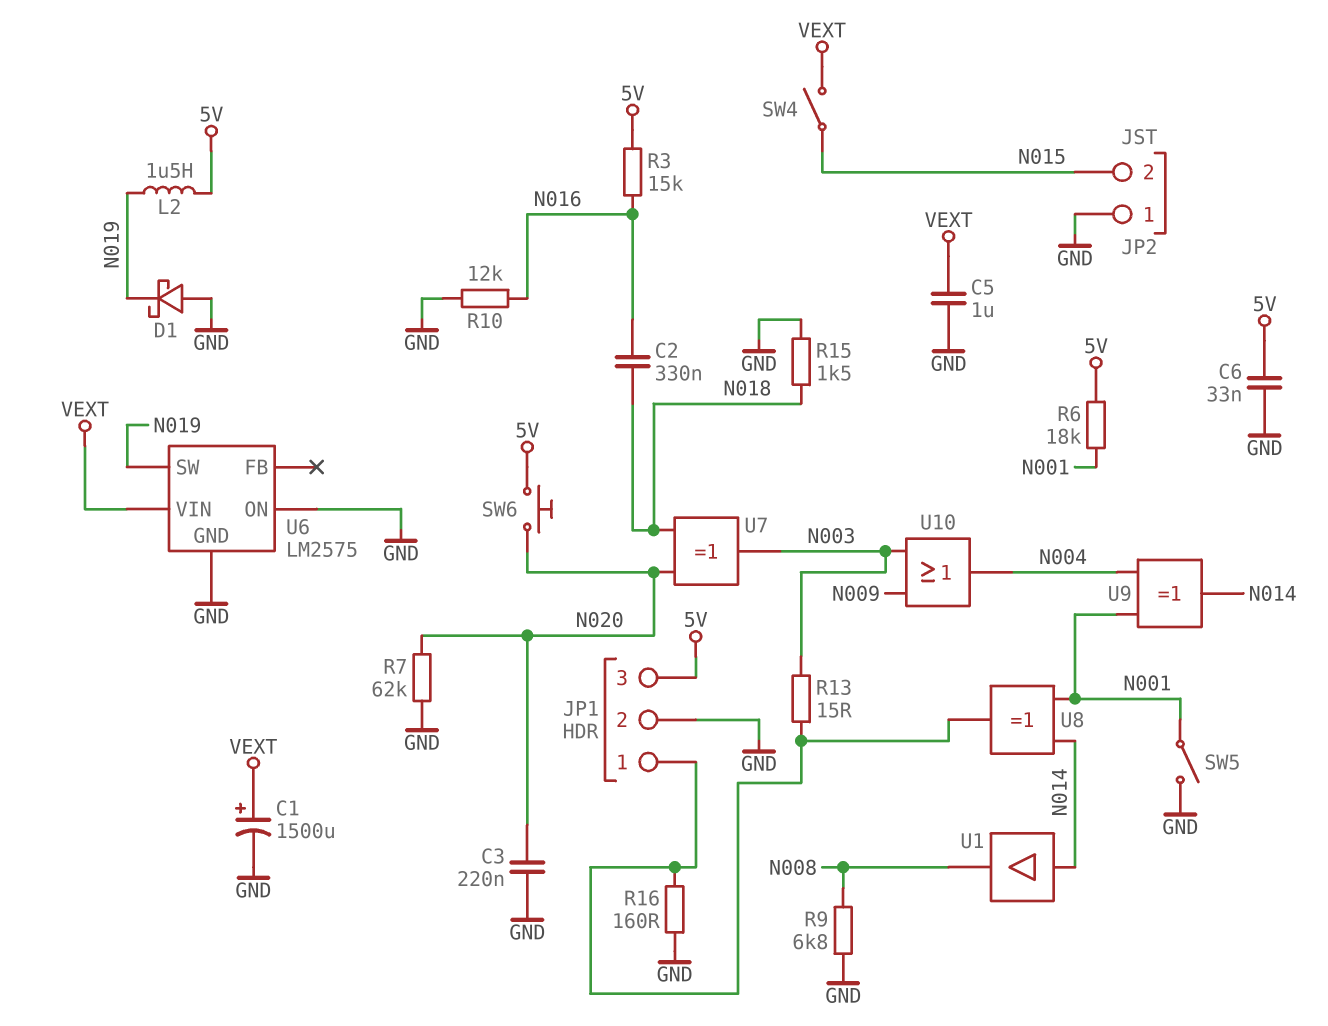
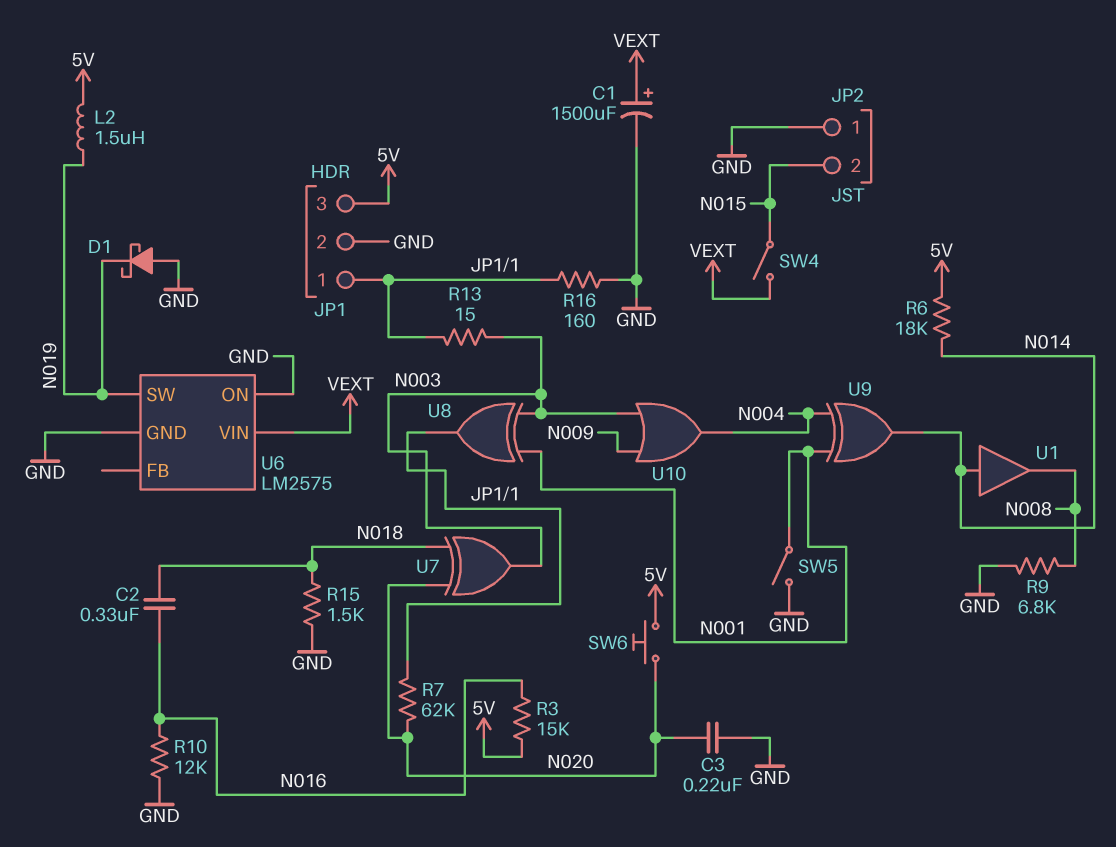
C5: 1uF (GND, VEXT) -> none
C6: 33nF (5V, GND) -> none
R6: 18k (5V, N001) -> 18k (5V, N014)
R7: 62k (GND, N020) -> 62k (JP1/1, N020)
U8: XOR (in N001, in N014, out JP1/1) -> XOR (in N001, in N003, out JP1/1)

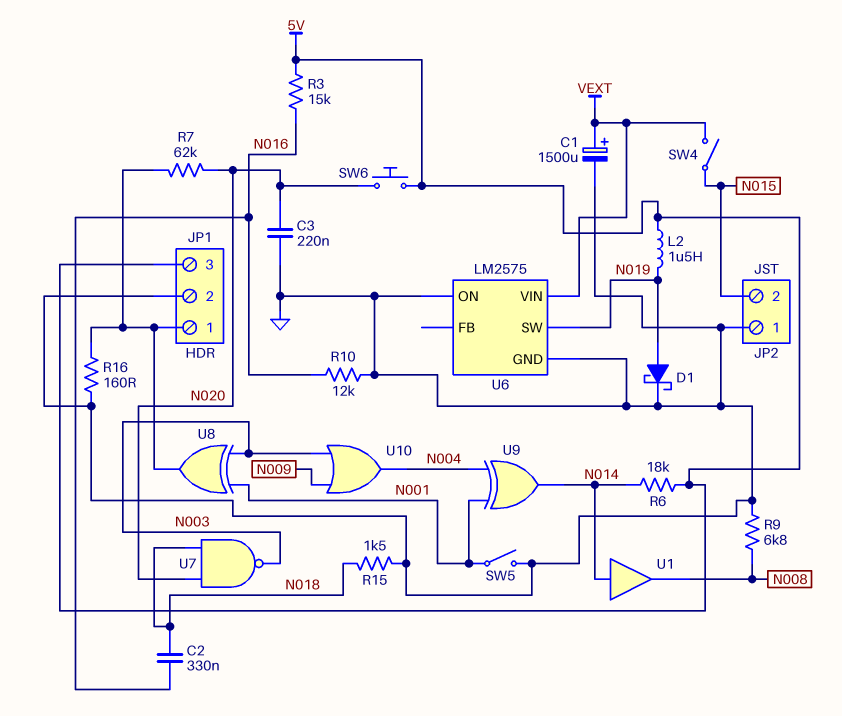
D1: schottky (A GND, K N019) -> schottky (A N019, K GND)
R13: 15 (JP1/1, N003) -> none
U7: XOR (in N018, in N020, out N003) -> NAND (in N018, in N020, out N003)

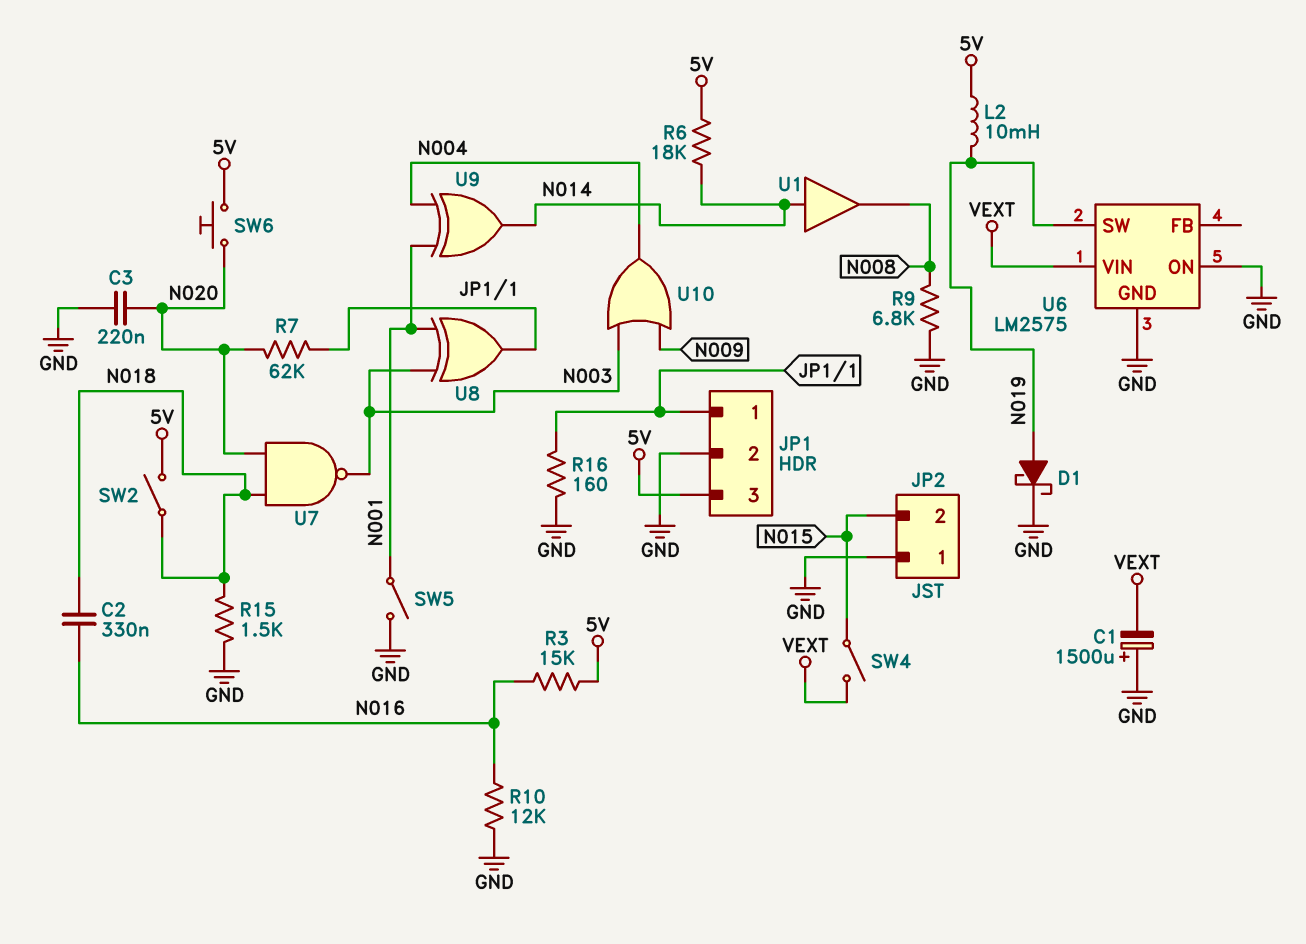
C1: 1500uF (plus VEXT, minus GND) -> 1500uF (plus GND, minus VEXT)
L2: 1.5uH (5V, N019) -> 10mH (5V, N019)
SW2: none -> switch (5V, N018)

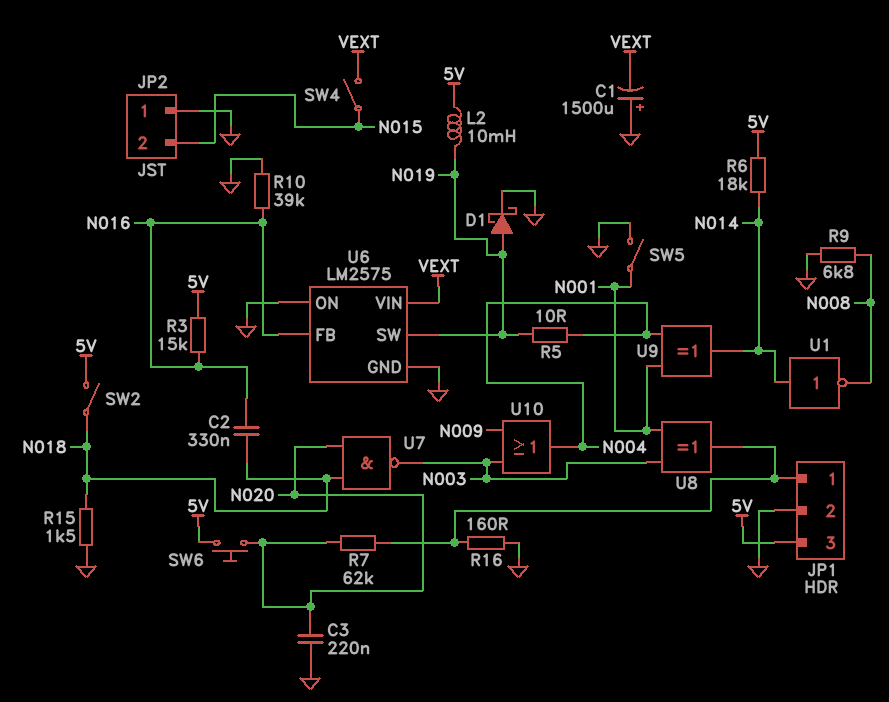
R5: none -> 10 (N004, N019)
R10: 12k (GND, N016) -> 39k (GND, N016)
U1: buffer (in N014, out N008) -> NOT (in N014, out N008)
U6 pin FB: none -> N016

